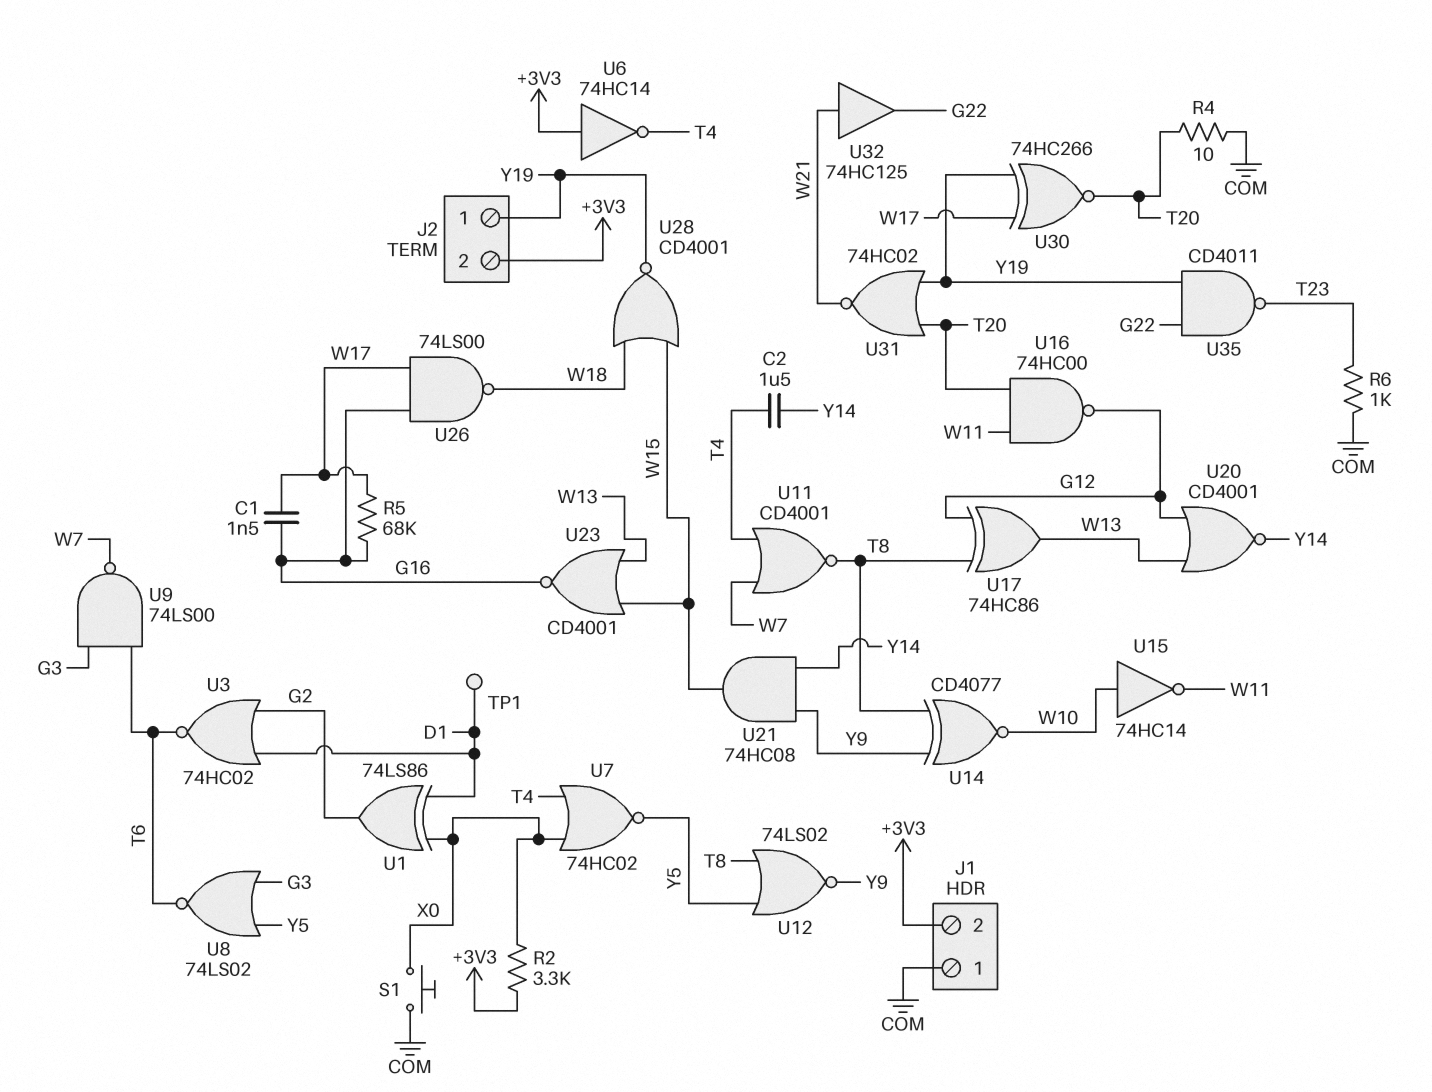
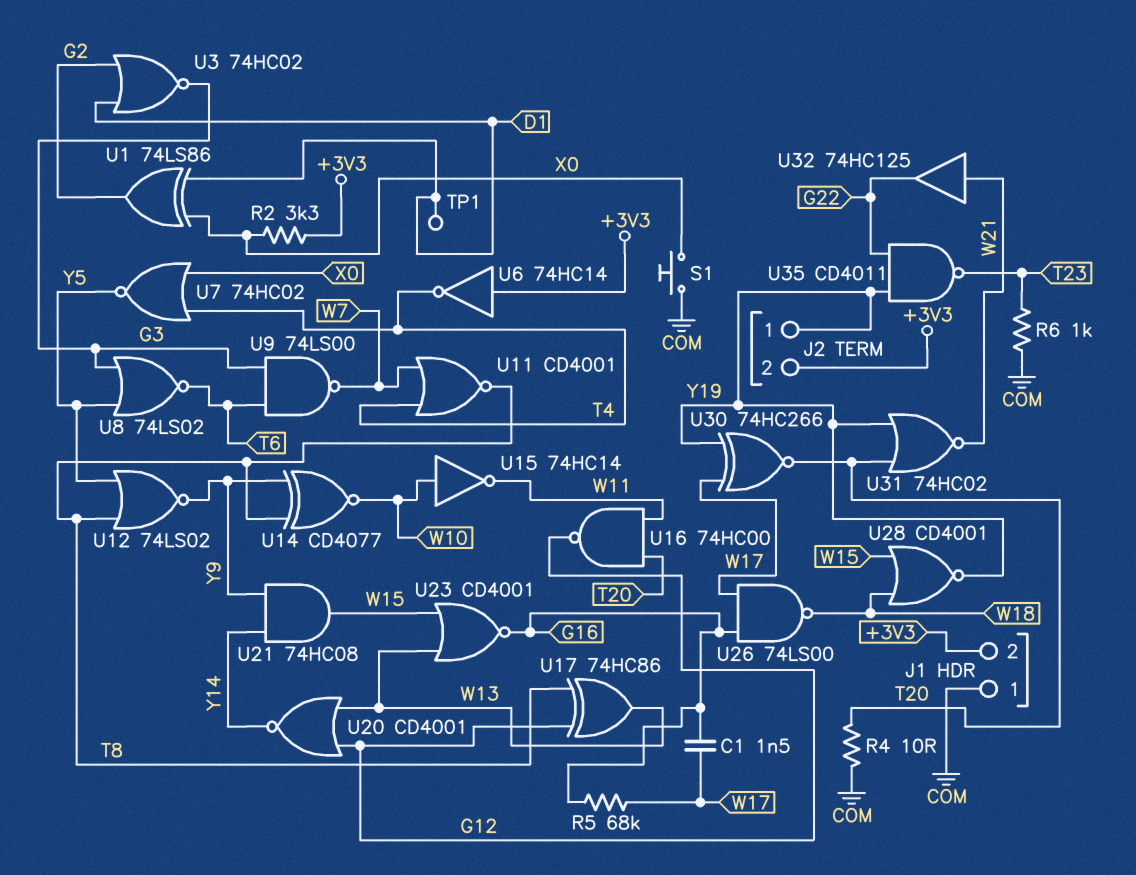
C2: 1.5uF (T4, Y14) -> none
U3: NOR 74HC02 (in D1, in G2, out T6) -> NOR 74HC02 (in D1, in G2, out G3)

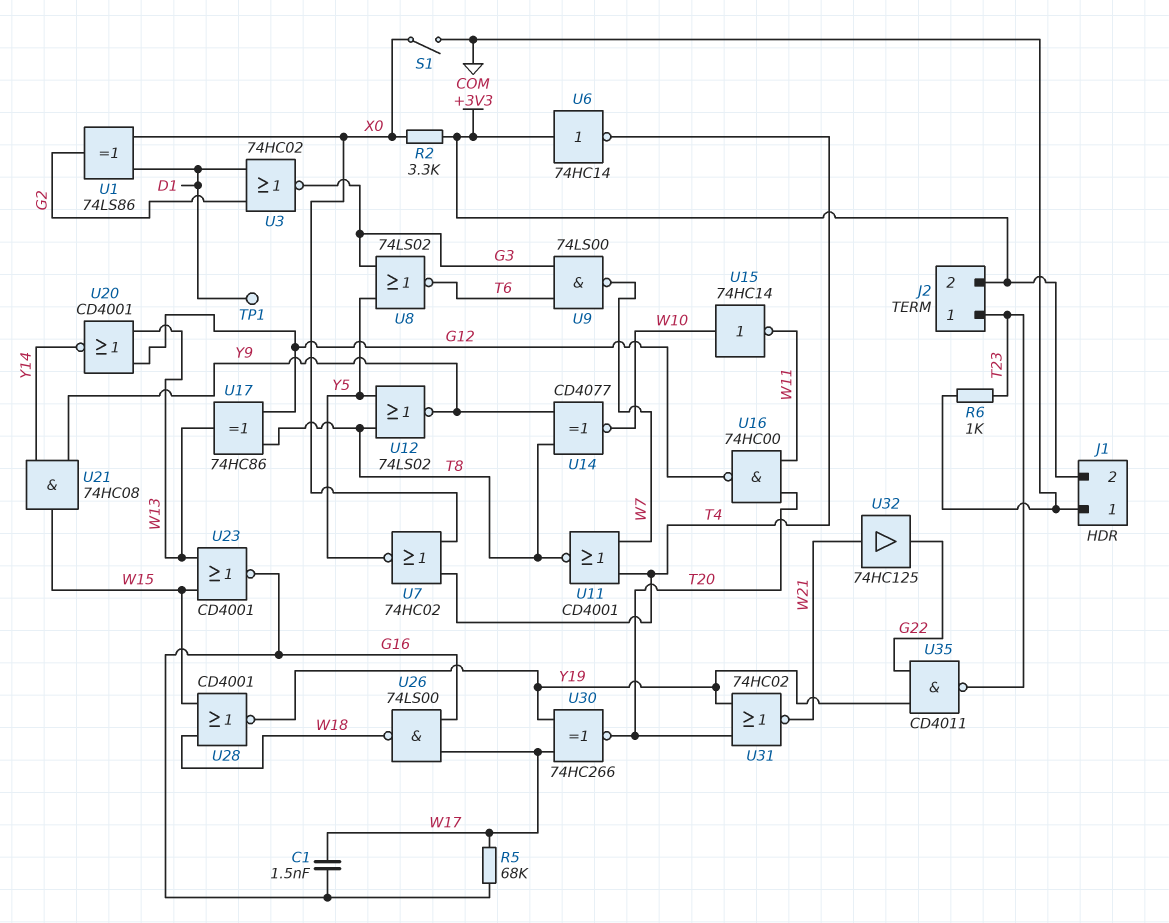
J2 pin 1: Y19 -> T23
R4: 10 (COM, T20) -> none
S1: button (COM, X0) -> switch (COM, X0)

